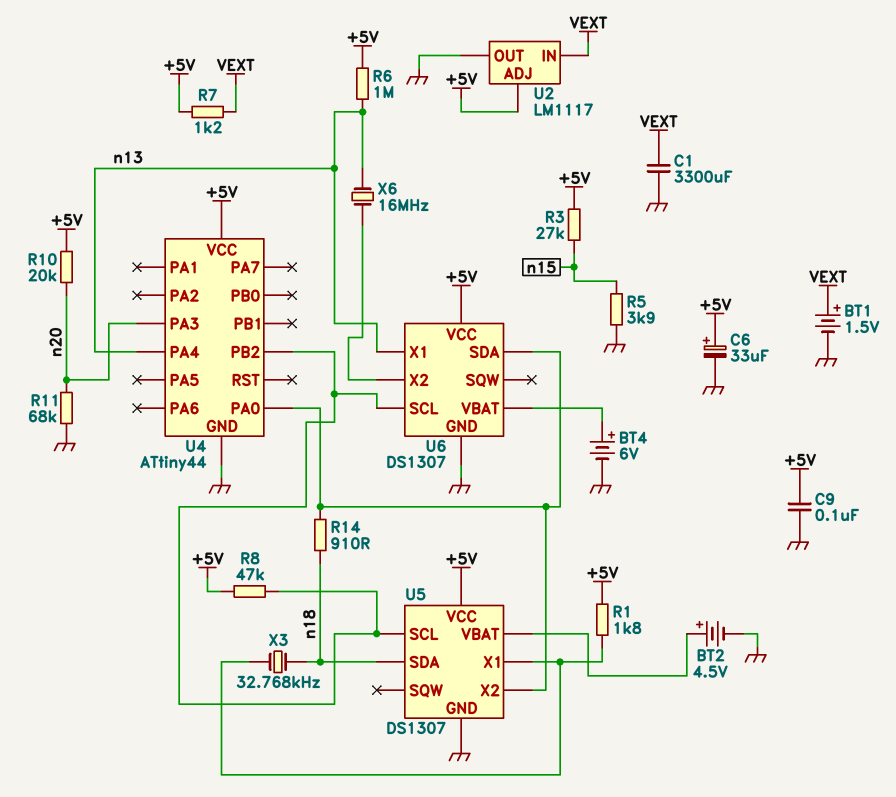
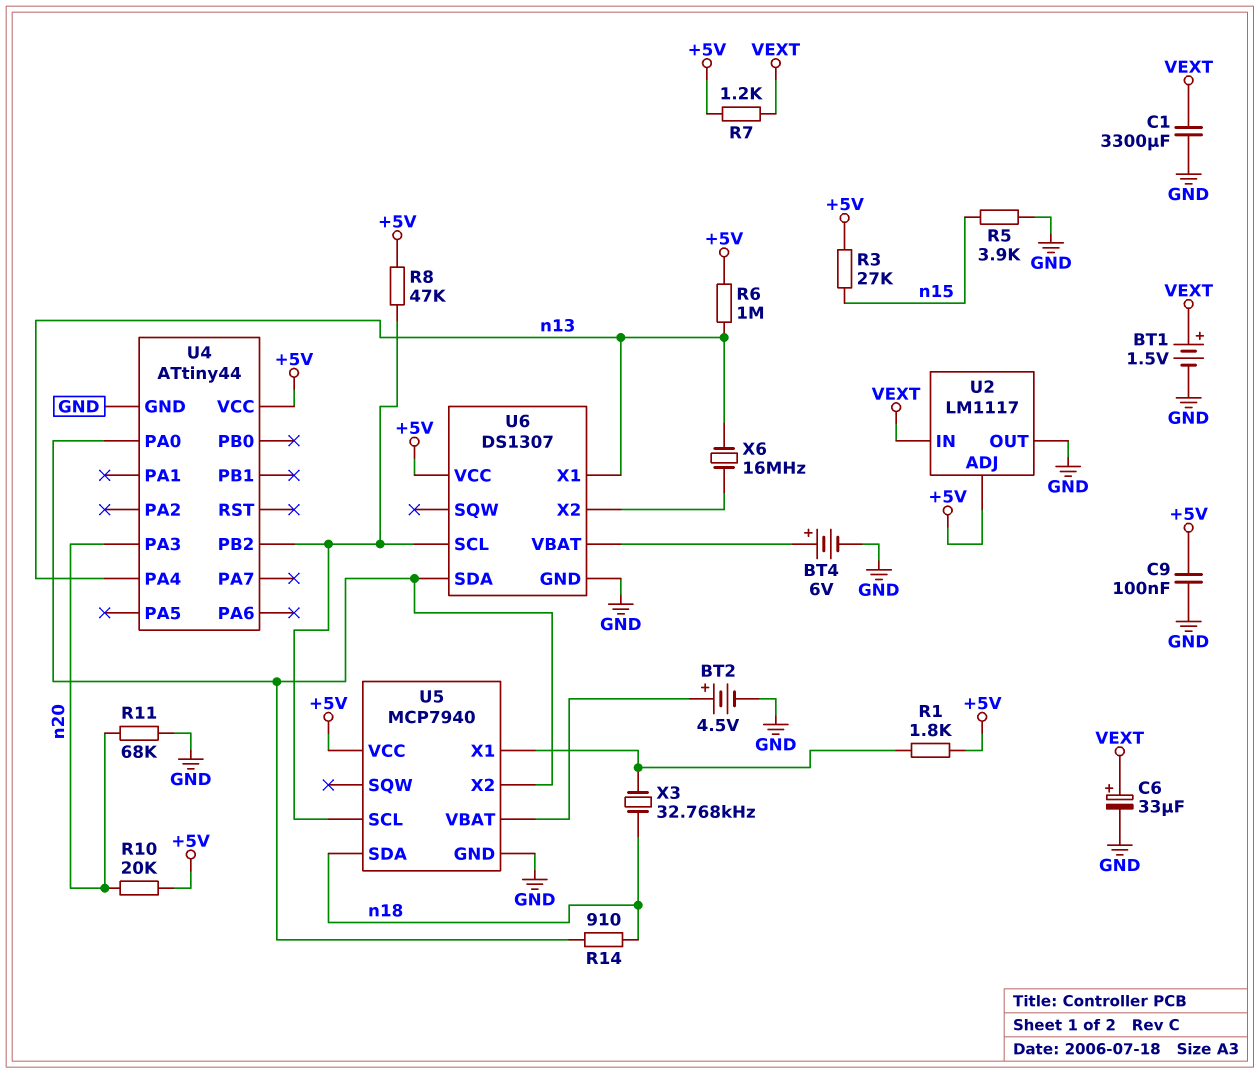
C6: 33uF (plus +5V, minus GND) -> 33uF (plus VEXT, minus GND)
U5: DS1307 -> MCP7940

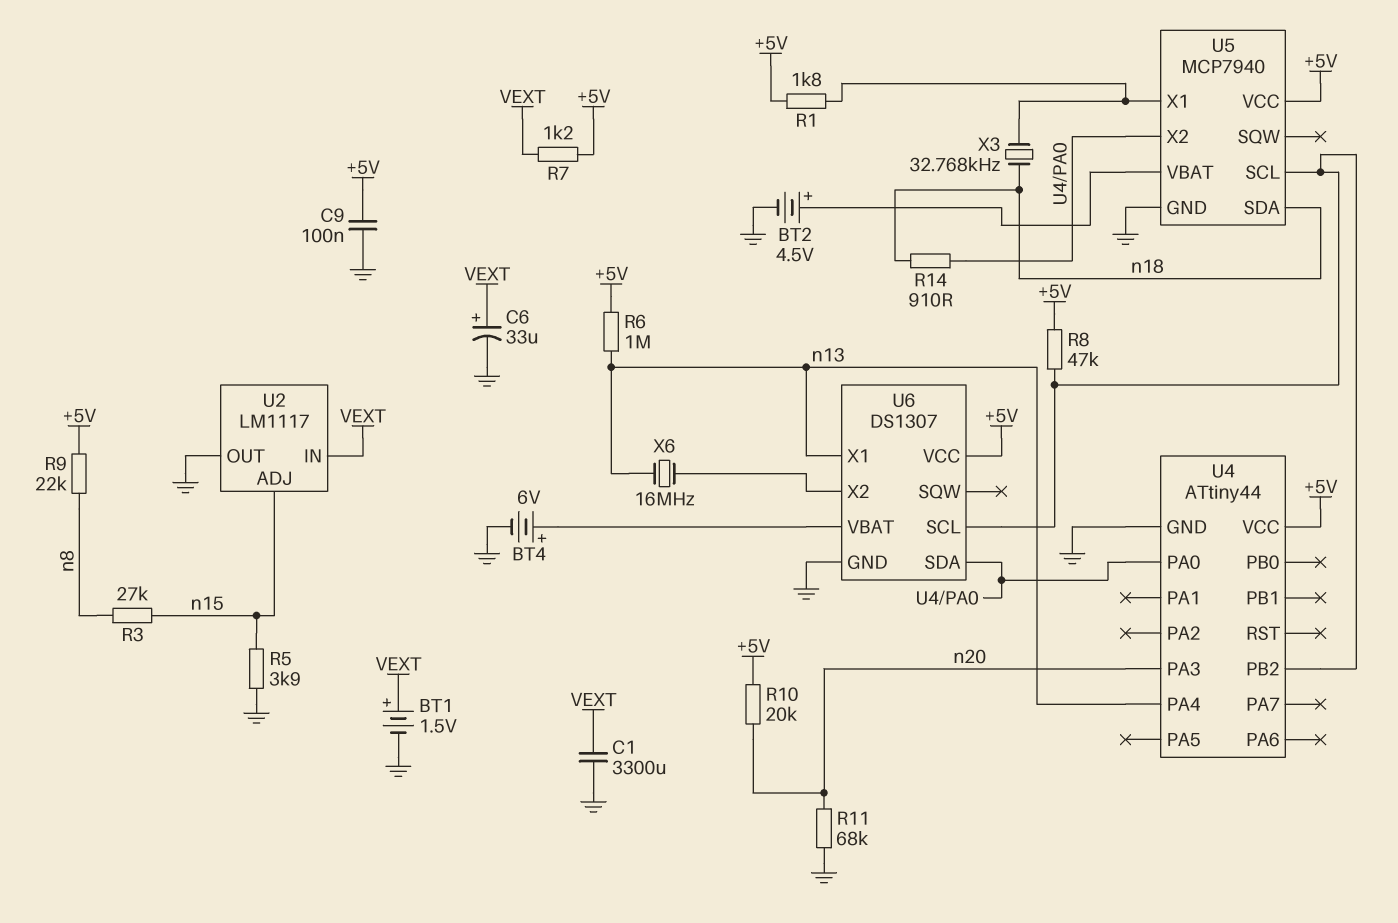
R3: 27k (+5V, n15) -> 27k (n8, n15)
R9: none -> 22k (+5V, n8)
U2 pin ADJ: +5V -> n15

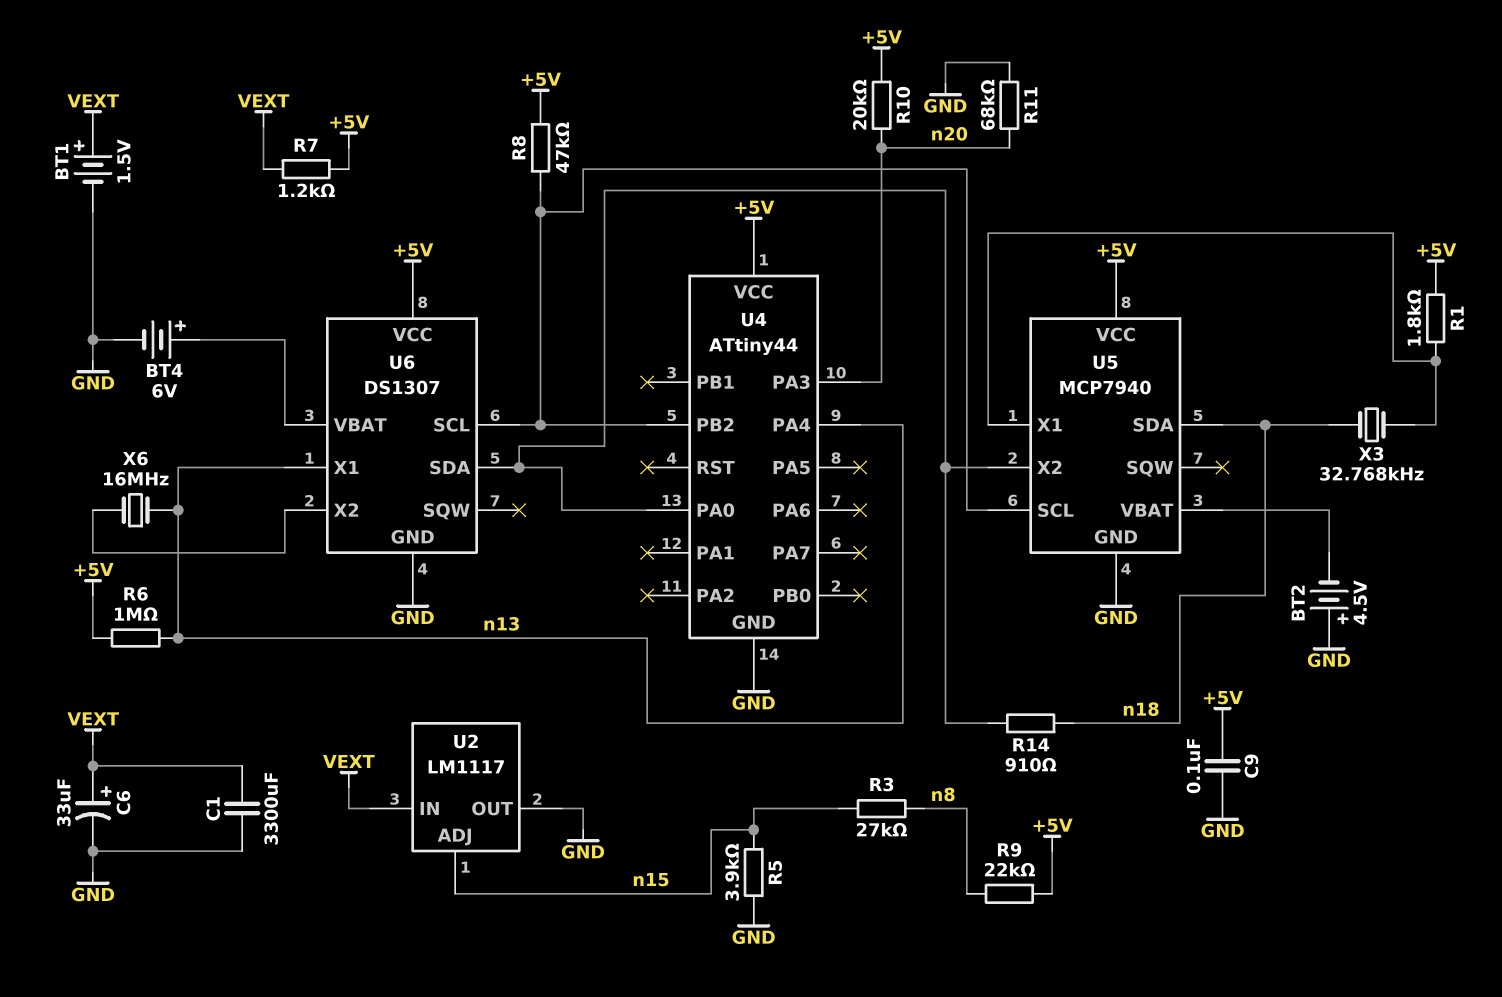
BT2: 4.5V (plus U5/VBAT, minus GND) -> 4.5V (plus GND, minus U5/VBAT)

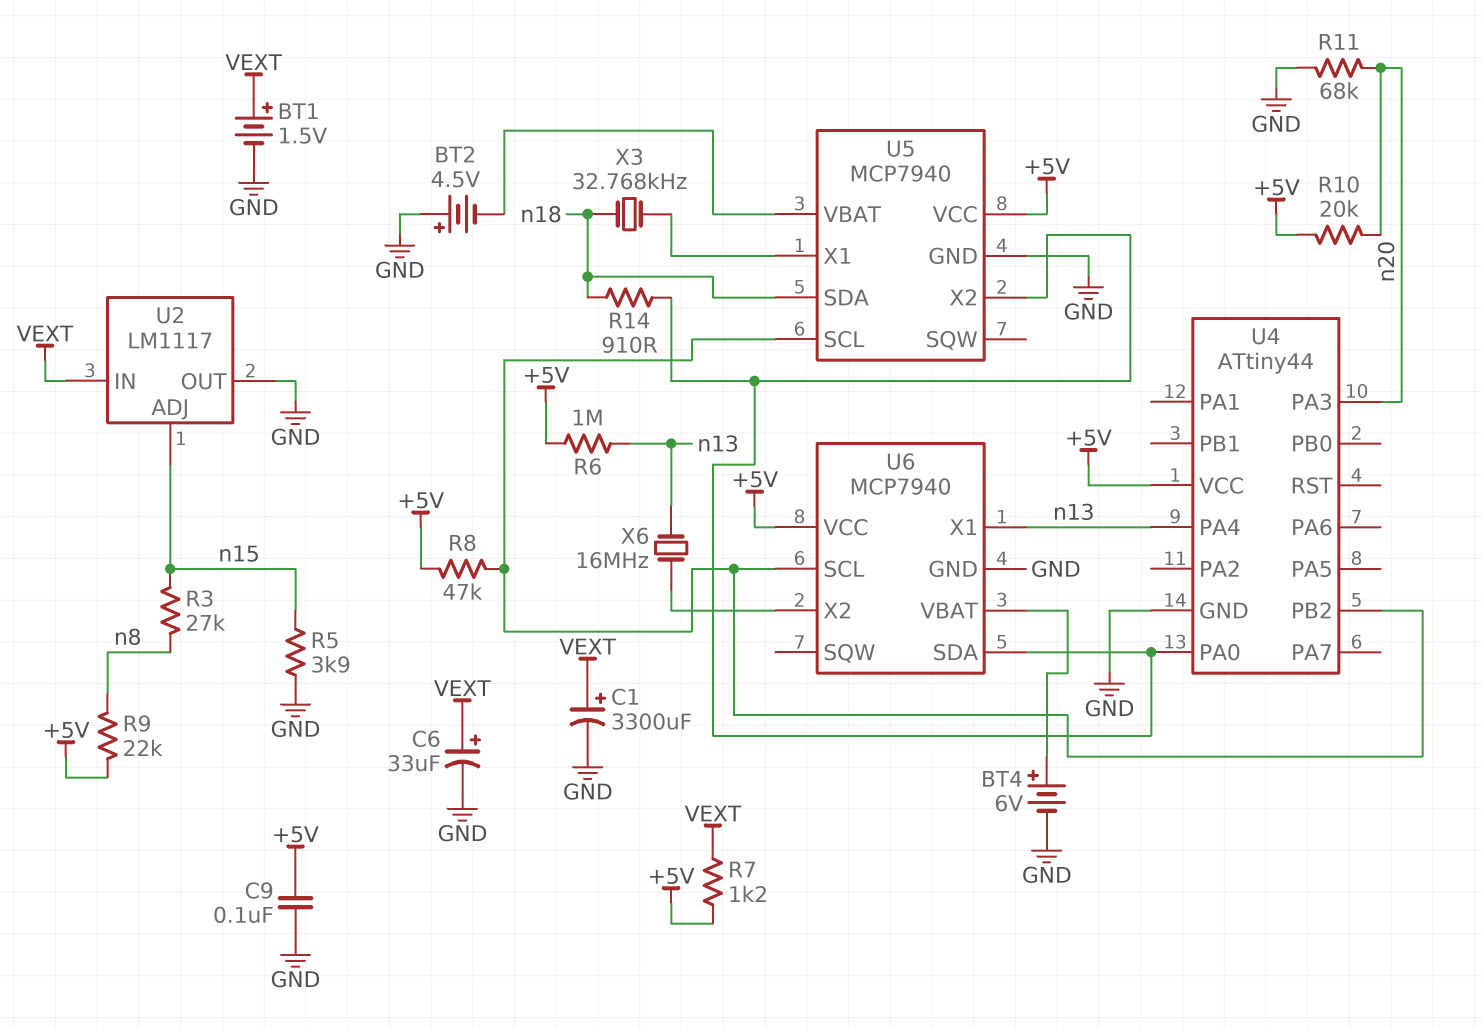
C1: 3300uF (GND, VEXT) -> 3300uF (plus VEXT, minus GND)
R1: 1.8k (+5V, U5/X1) -> none
U6: DS1307 -> MCP7940

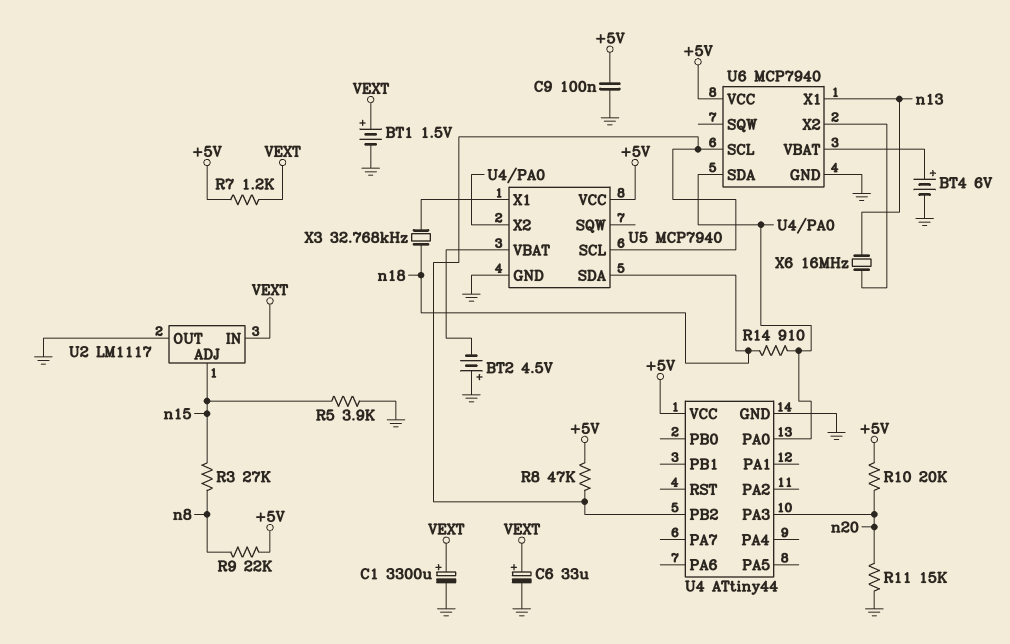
R6: 1M (+5V, n13) -> none
R11: 68k (GND, n20) -> 15k (GND, n20)
U4 pin PA4: n13 -> none

